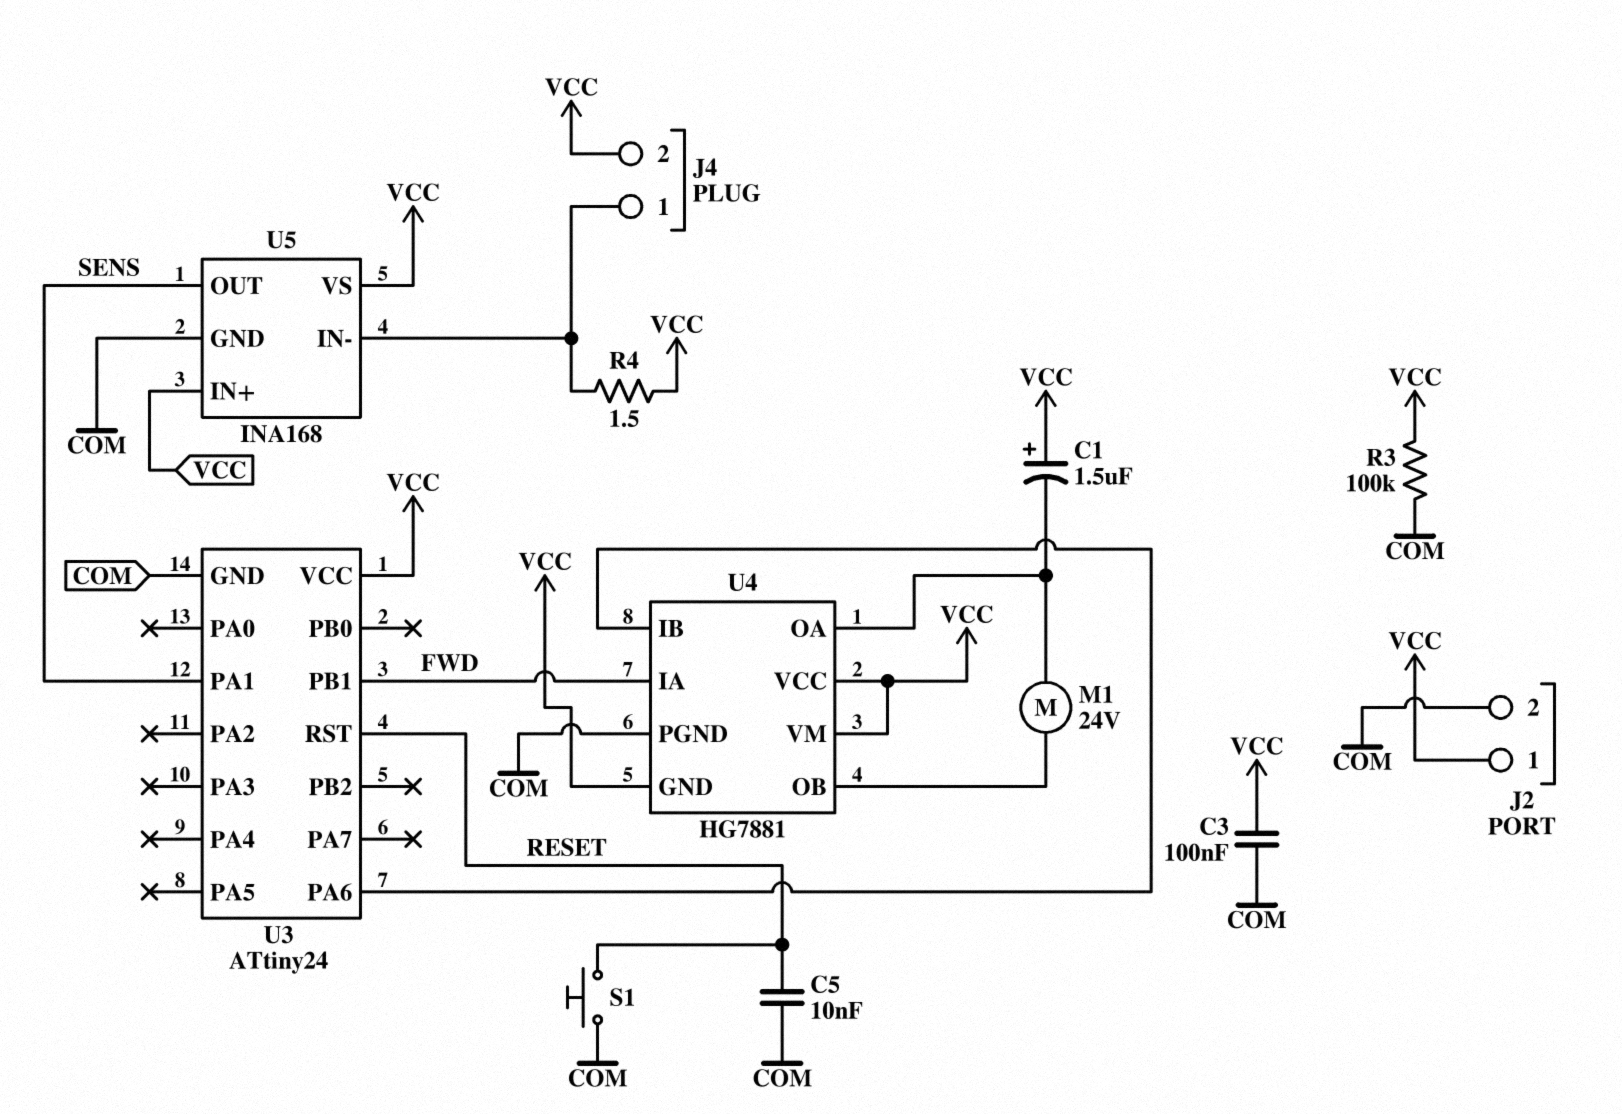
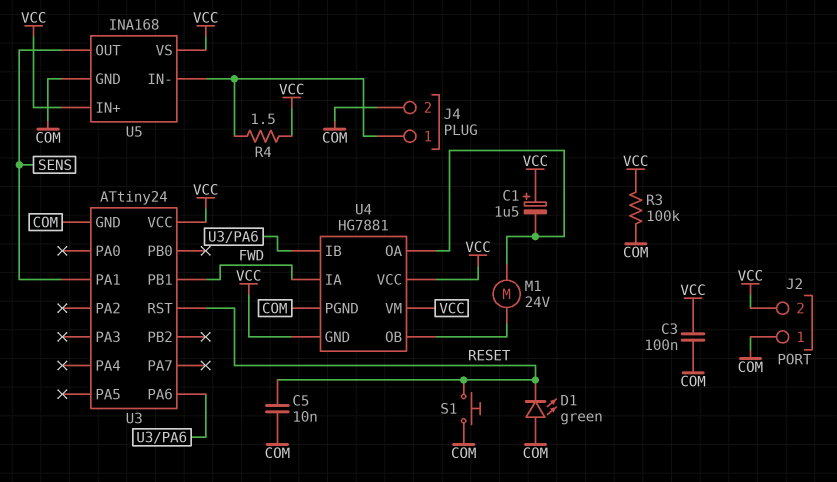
D1: none -> LED green (A COM, K RESET)
J2 pin 1: VCC -> COM
J2 pin 2: COM -> VCC
J4 pin 2: VCC -> COM

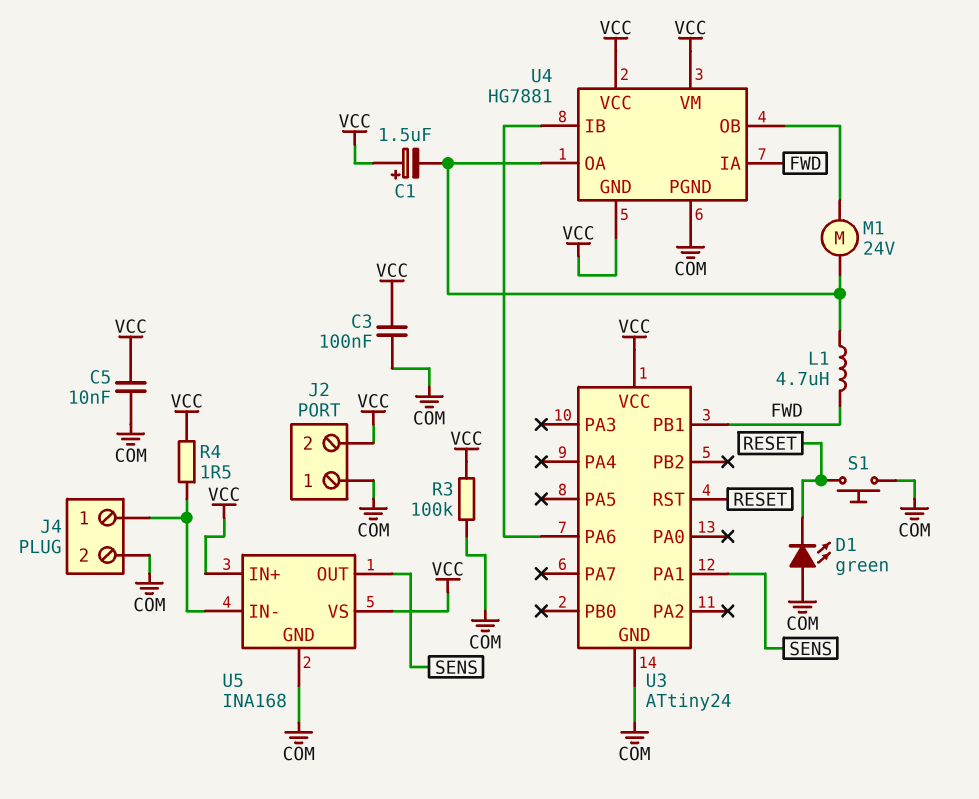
C5: 10nF (COM, RESET) -> 10nF (COM, VCC)
L1: none -> 4.7uH (FWD, U4/OA)

